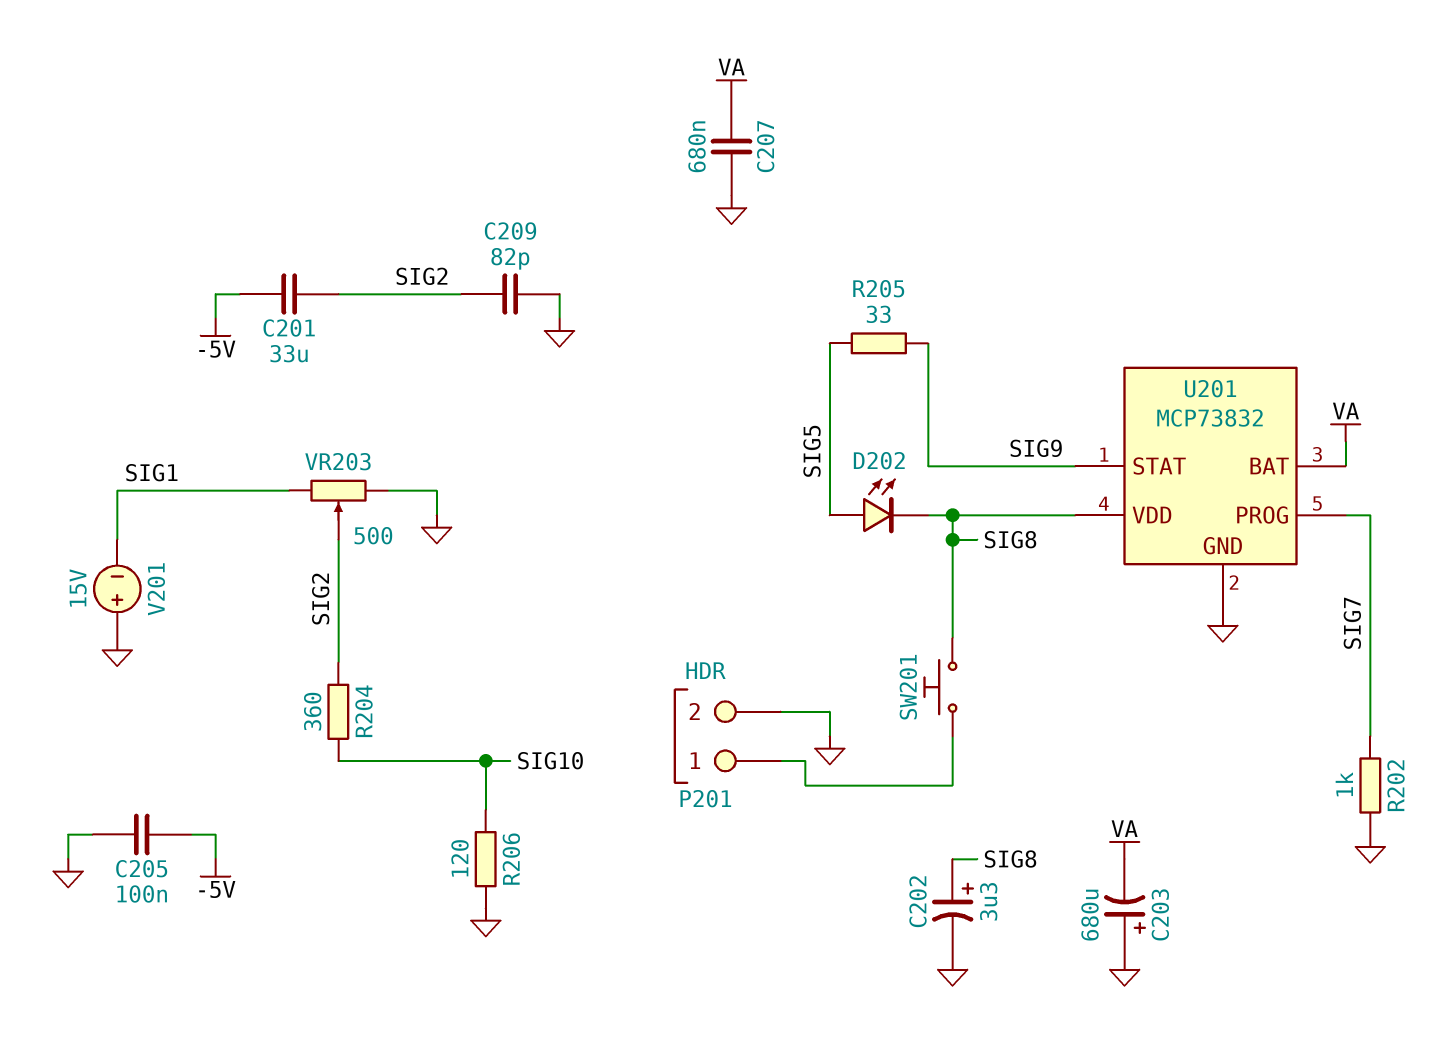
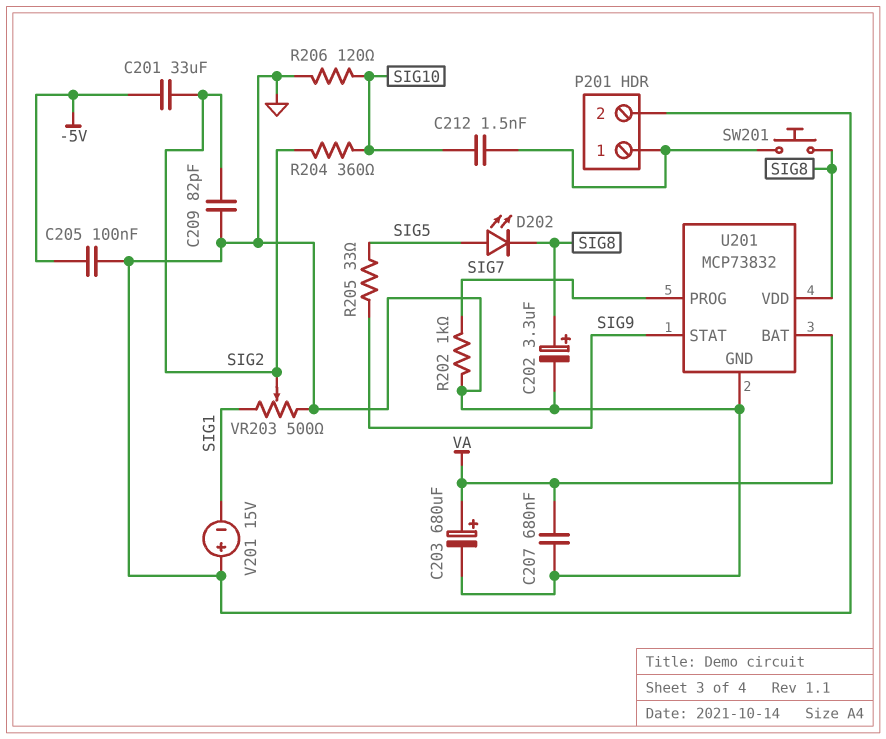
C203: 680uF (plus GND, minus VA) -> 680uF (plus VA, minus GND)
C212: none -> 1.5nF (P201/1, SIG10)

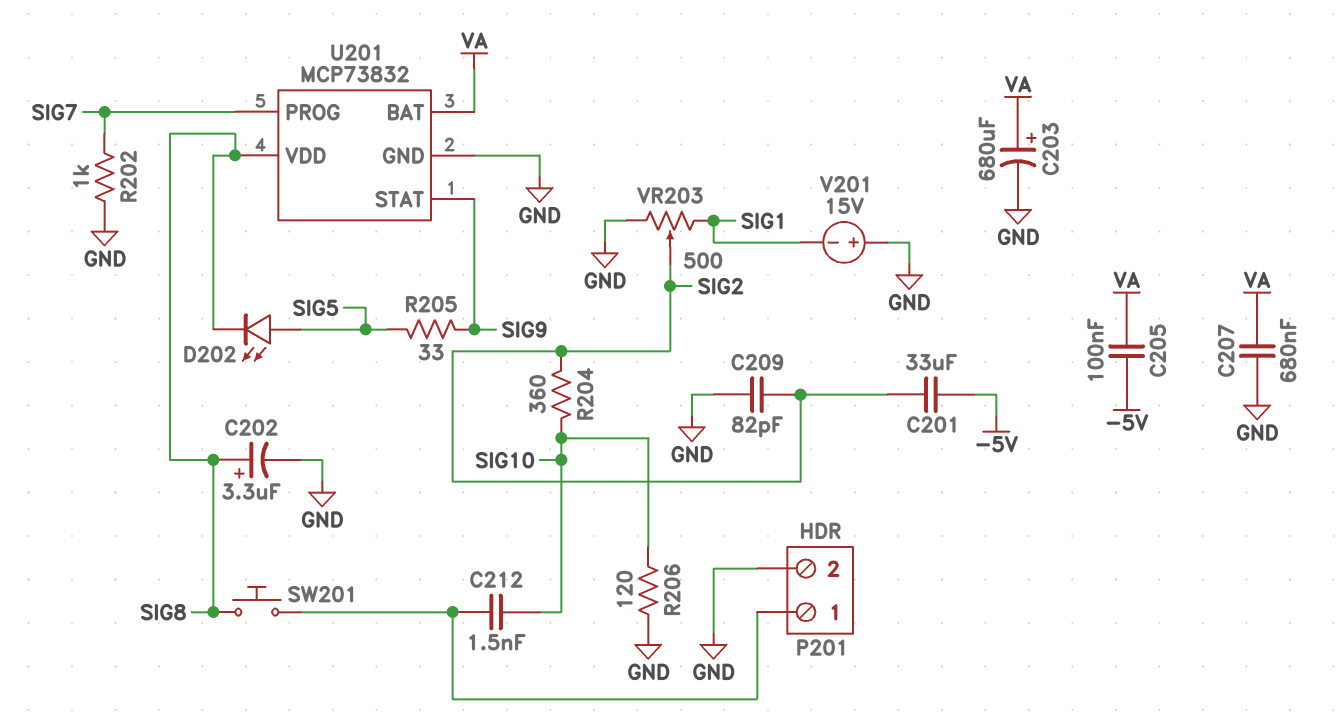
C205: 100nF (-5V, GND) -> 100nF (-5V, VA)

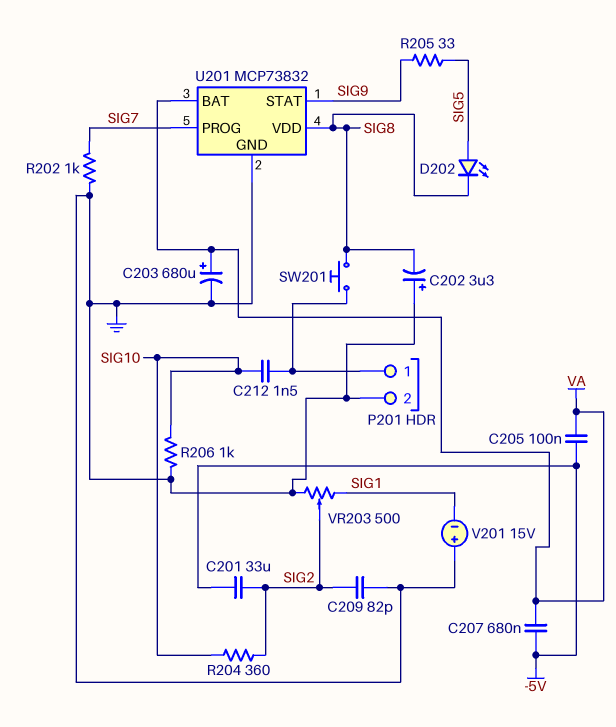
C202: 3.3uF (plus SIG8, minus GND) -> 3.3uF (plus GND, minus SIG8)
C207: 680nF (GND, VA) -> 680nF (-5V, VA)
R206: 120 (GND, SIG10) -> 1k (GND, SIG10)

